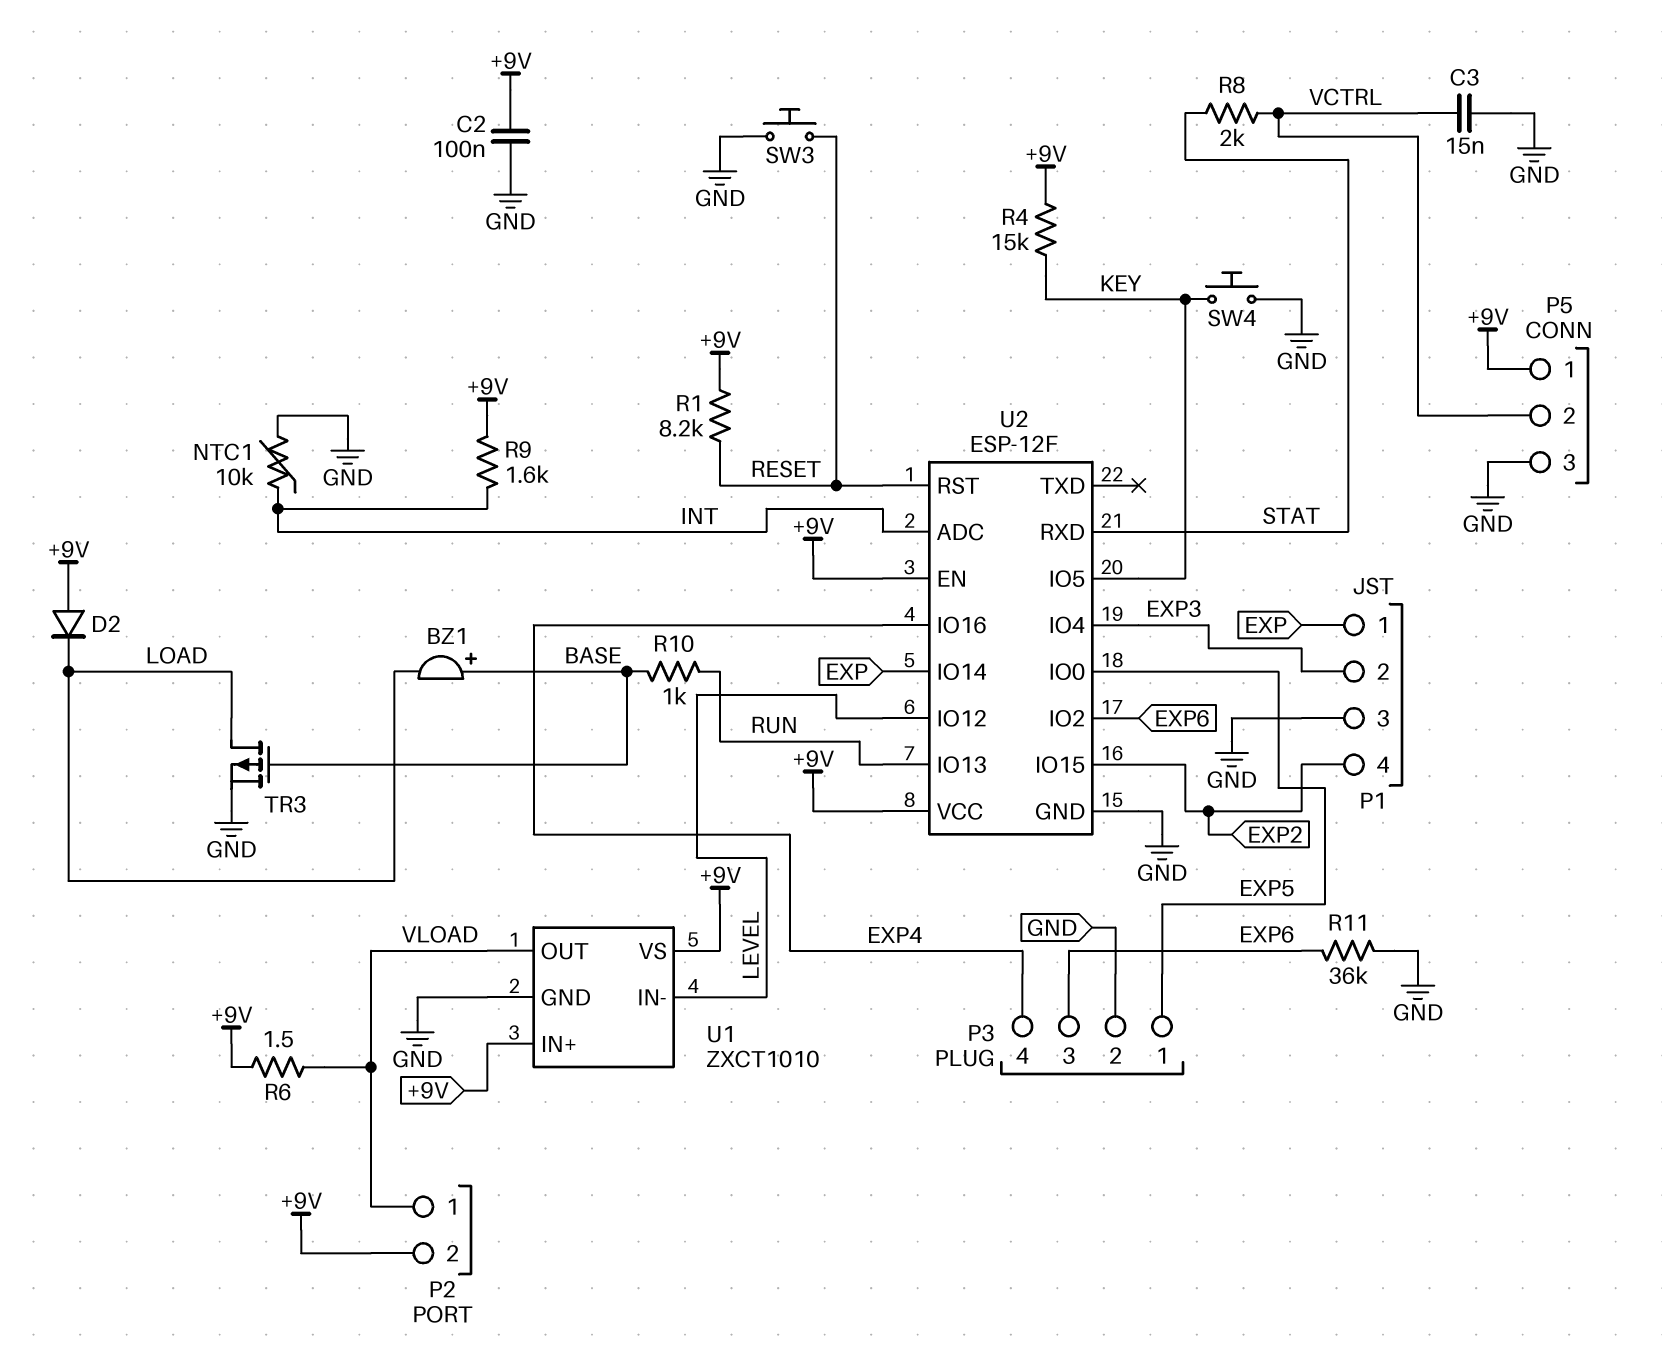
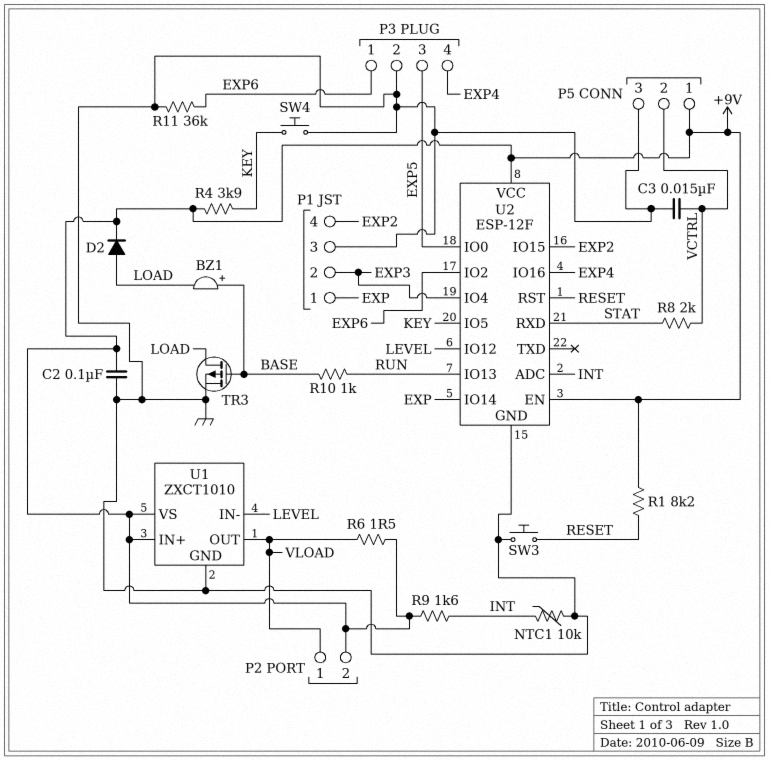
D2: diode (A +9V, K LOAD) -> diode (A LOAD, K +9V)
P3 pin 1: EXP5 -> EXP6
P3 pin 3: EXP6 -> EXP5
R4: 15k (+9V, KEY) -> 3.9k (+9V, KEY)

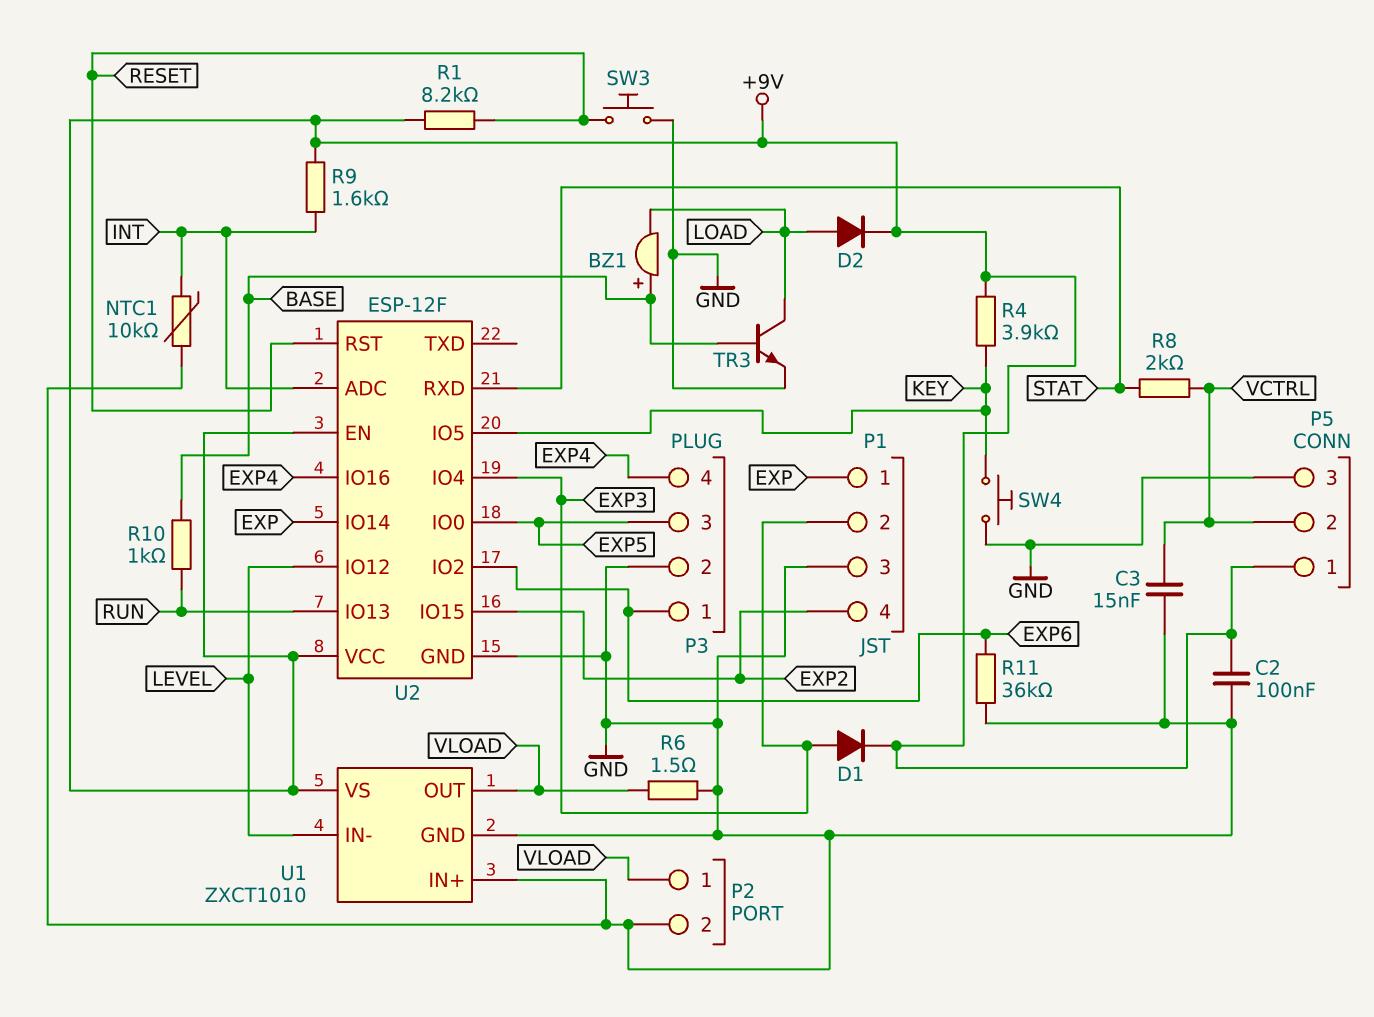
D1: none -> diode (A EXP3, K +9V)
P2 pin 2: +9V -> GND
R6: 1.5 (+9V, VLOAD) -> 1.5 (GND, VLOAD)
TR3: PMOS (G BASE, D LOAD, S GND) -> NPN (B BASE, C LOAD, E GND)
U1 pin IN+: +9V -> GND

